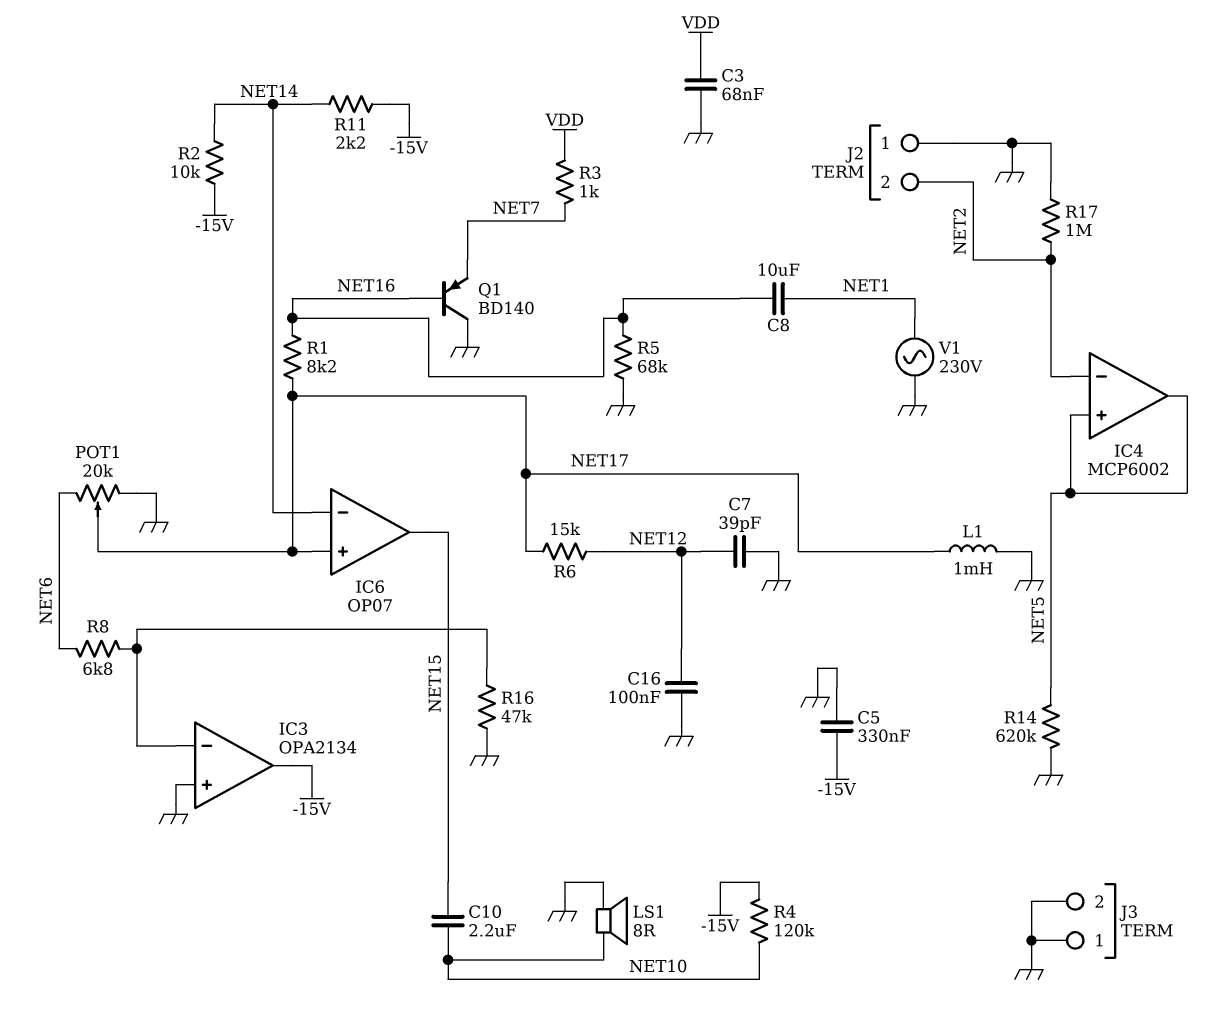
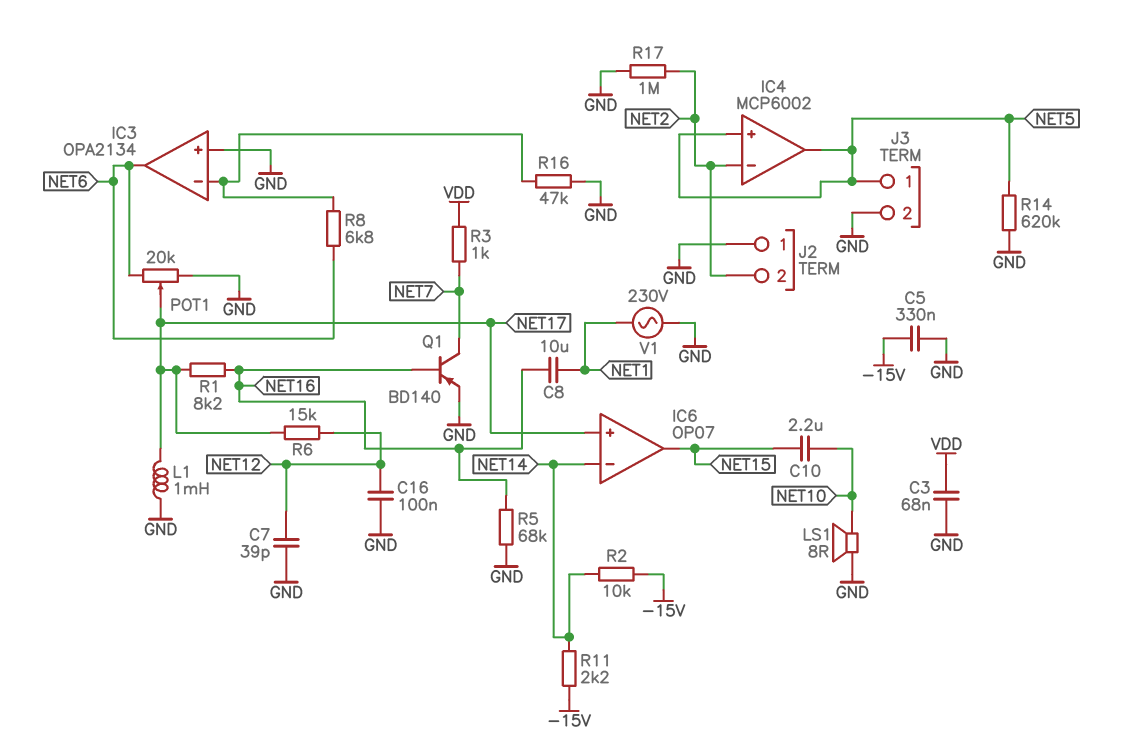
IC3 pin out: -15V -> NET6
J3 pin 1: GND -> NET5
Q1: PNP BD140 (B NET16, C GND, E NET7) -> PNP BD140 (B NET16, C NET7, E GND)
R4: 120k (-15V, NET10) -> none

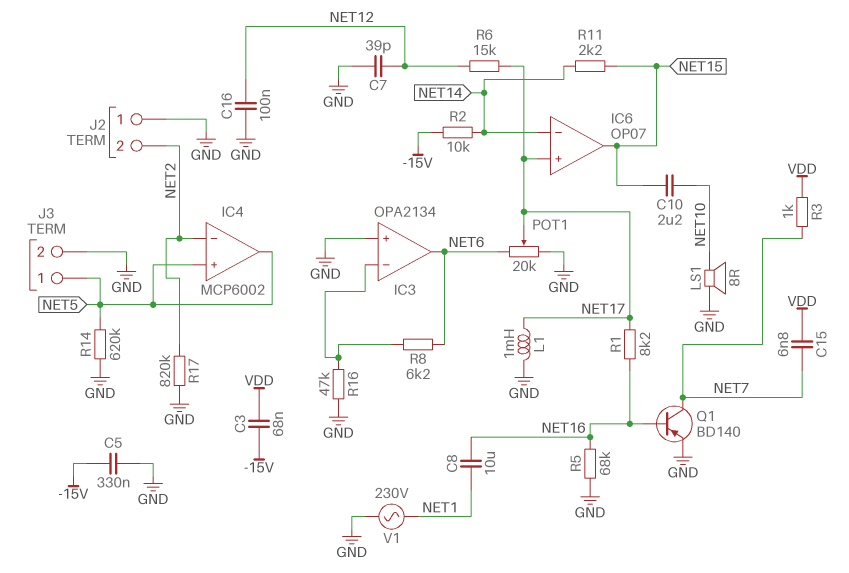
C3: 68nF (GND, VDD) -> 68nF (-15V, VDD)
C15: none -> 6.8nF (NET7, VDD)
R8: 6.8k (IC3/in-, NET6) -> 6.2k (IC3/in-, NET6)
R11: 2.2k (-15V, NET14) -> 2.2k (NET14, NET15)
R17: 1M (GND, NET2) -> 820k (GND, NET2)

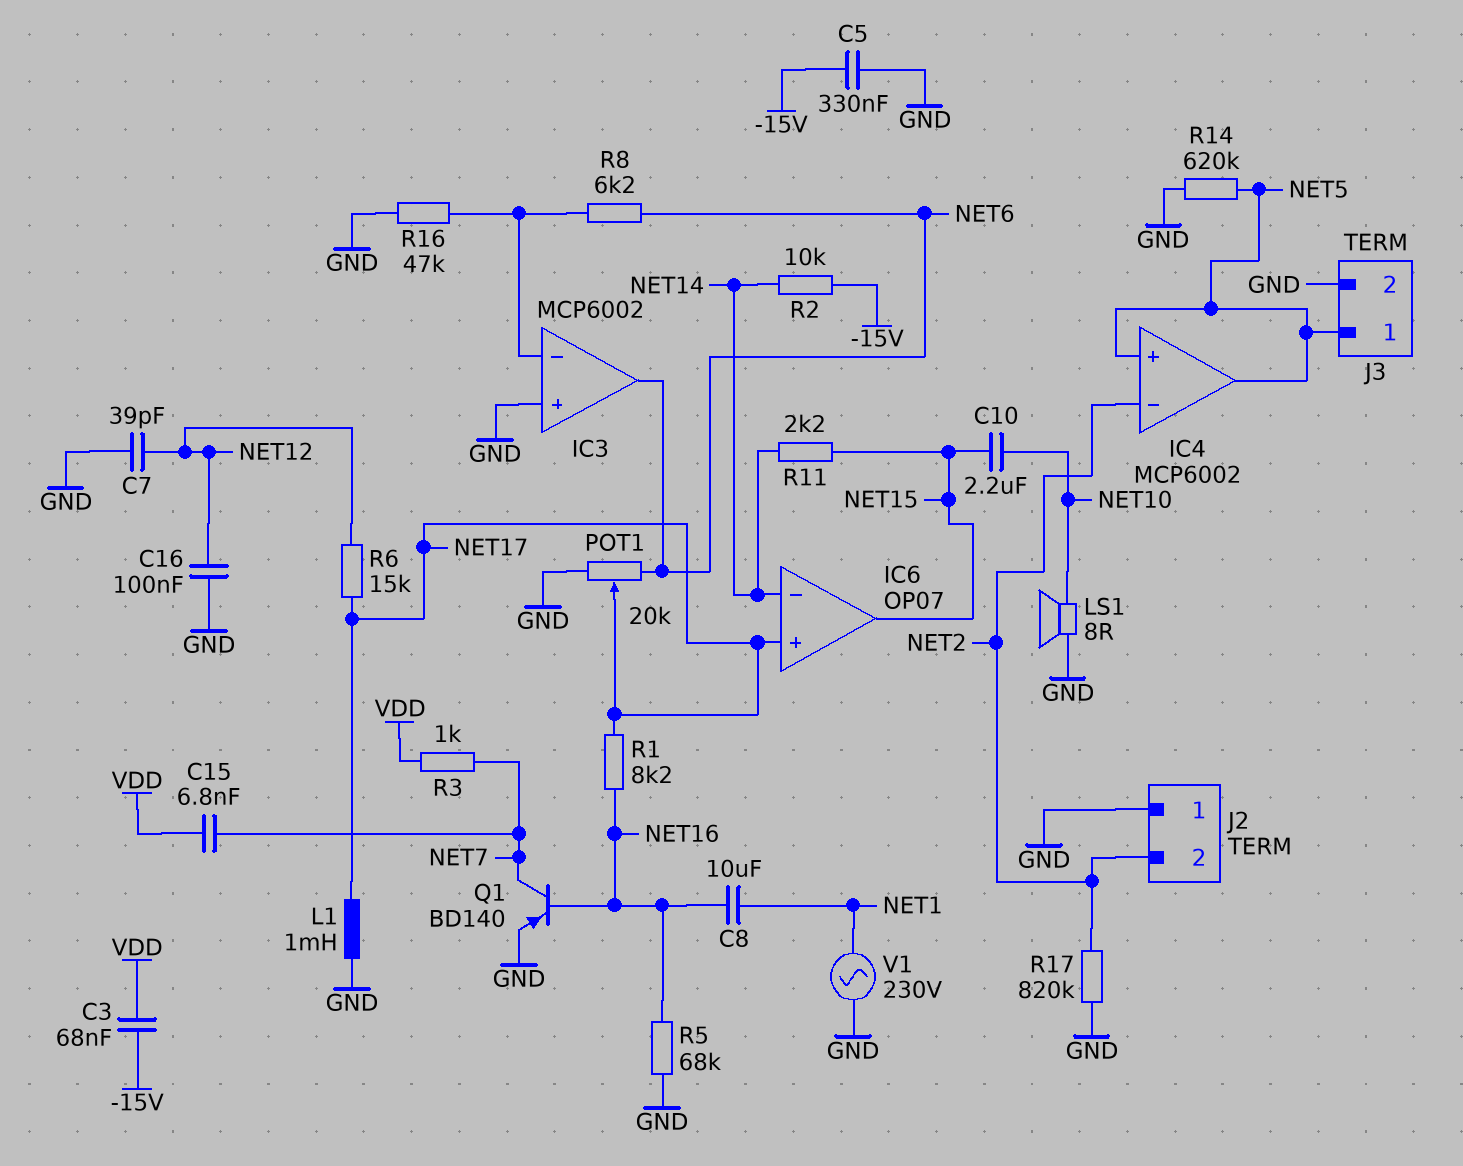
IC3: OPA2134 -> MCP6002

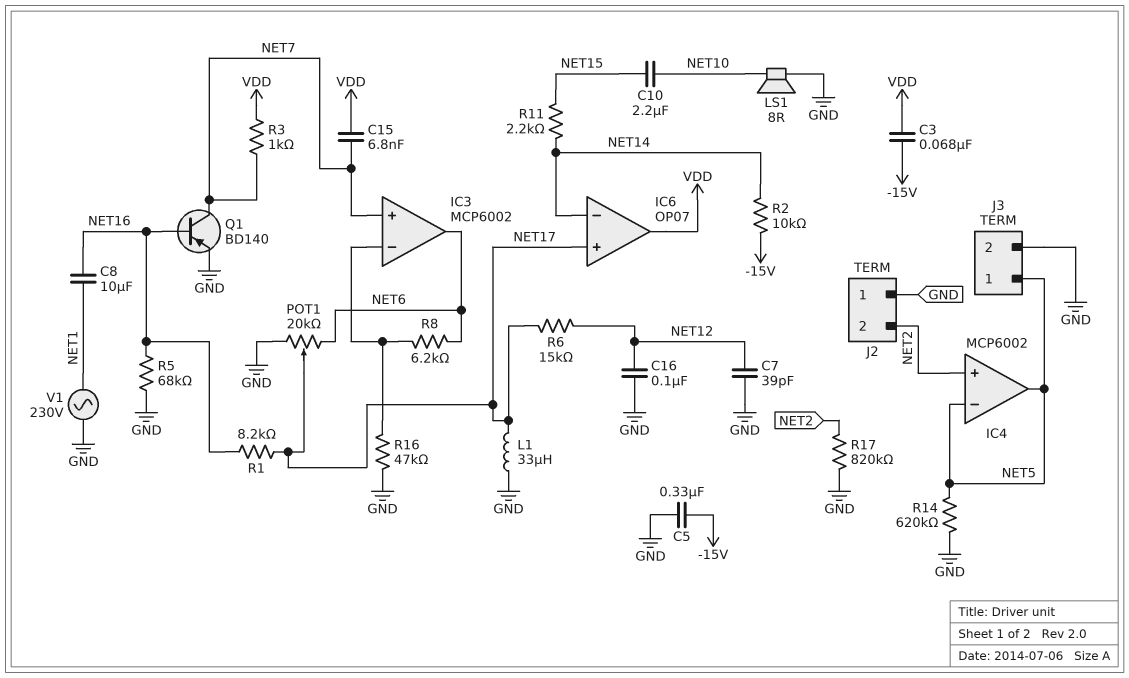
IC3 pin in+: GND -> NET7
IC4 pin in+: NET5 -> NET2
IC4 pin in-: NET2 -> NET5
IC6 pin out: NET15 -> VDD
L1: 1mH (GND, NET17) -> 33uH (GND, NET17)

